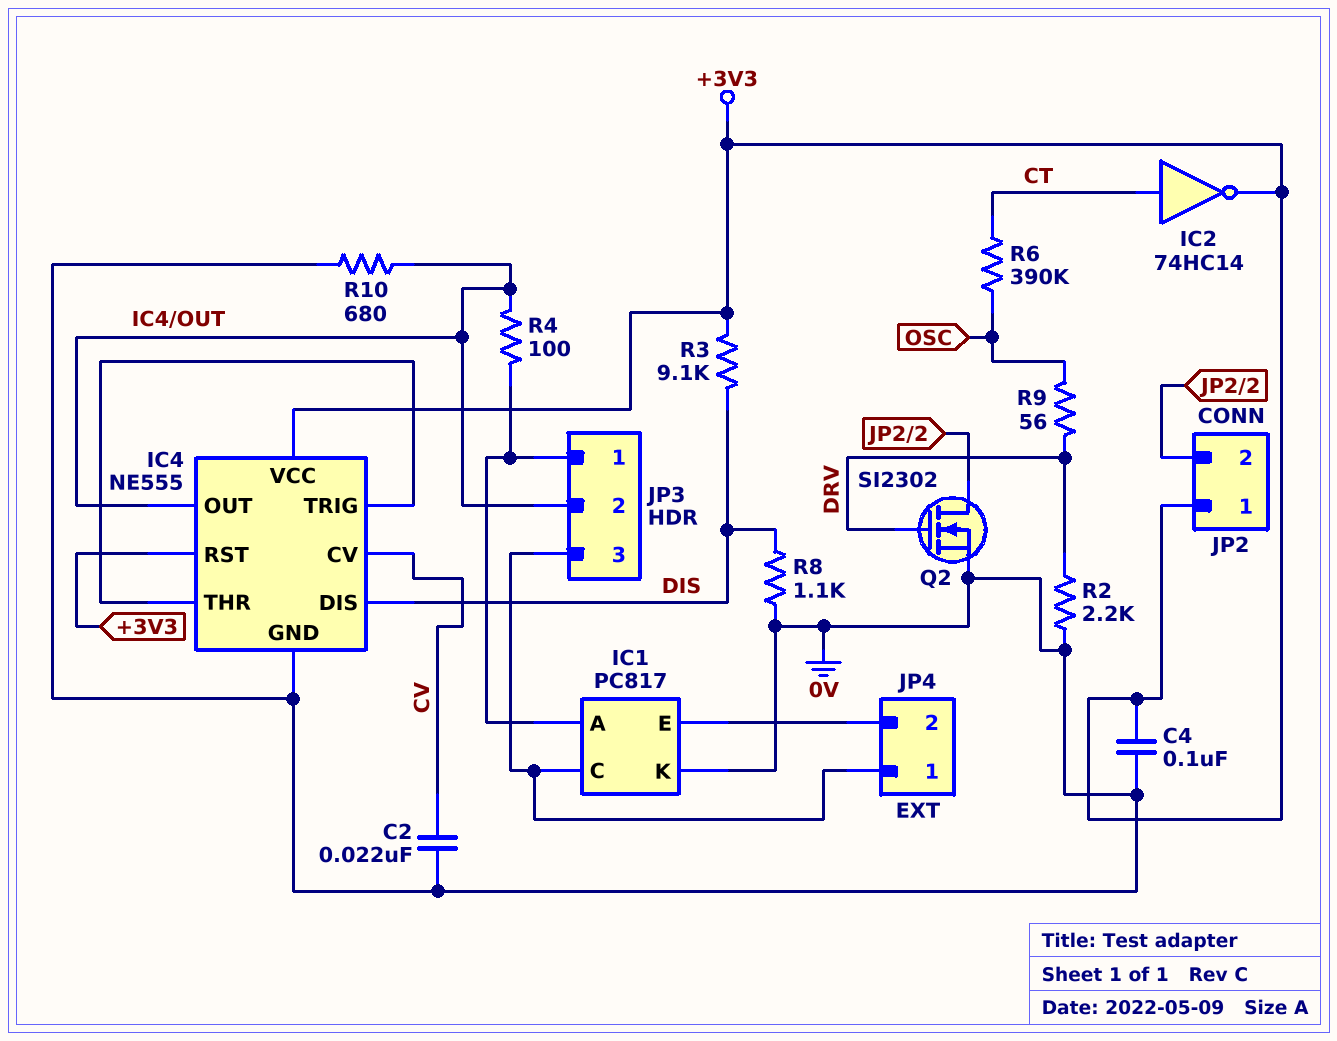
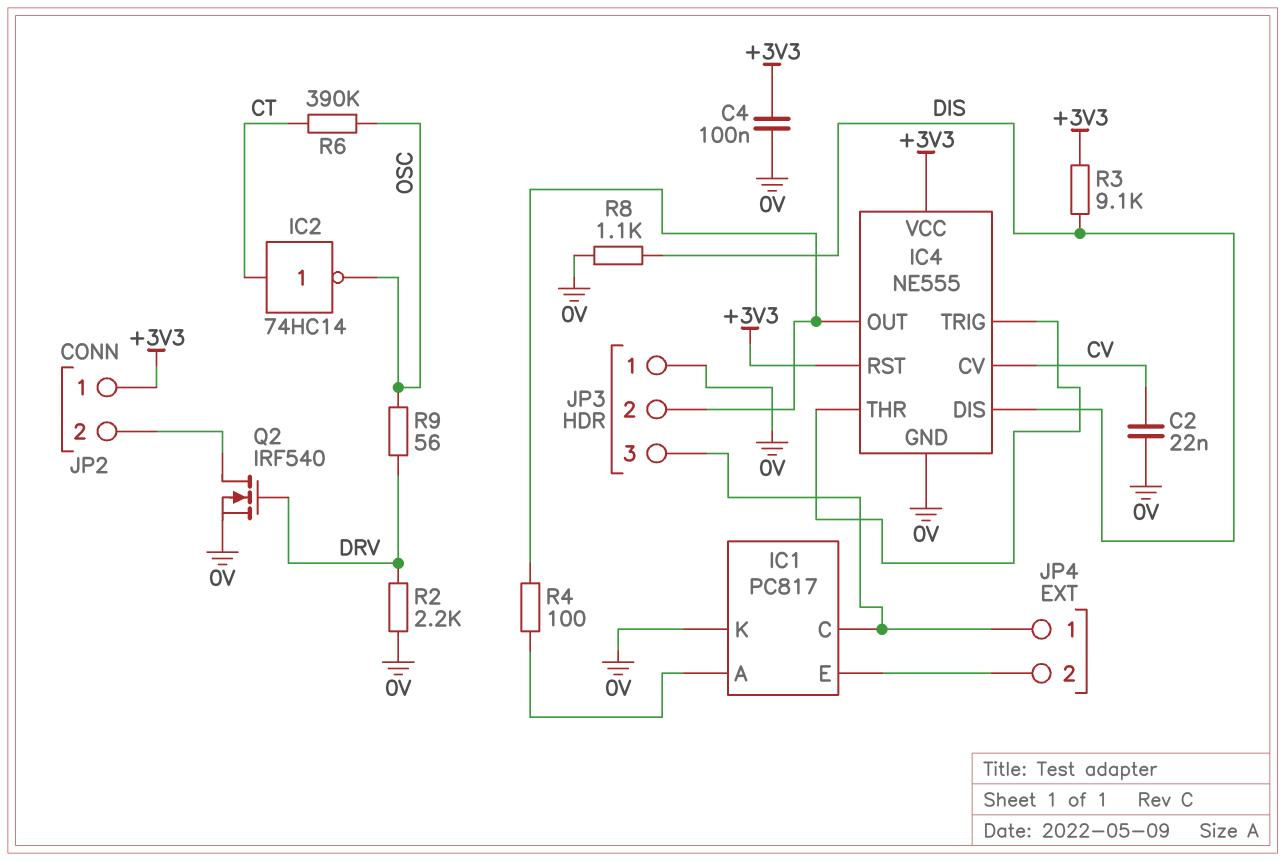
IC2: NOT 74HC14 (in CT, out +3V3) -> NOT 74HC14 (in CT, out OSC)
JP3 pin 1: IC1/A -> 0V
Q2: NMOS SI2302 (G DRV, D JP2/2, S 0V) -> NMOS IRF540 (G DRV, D JP2/2, S 0V)
R10: 680 (0V, IC4/OUT) -> none

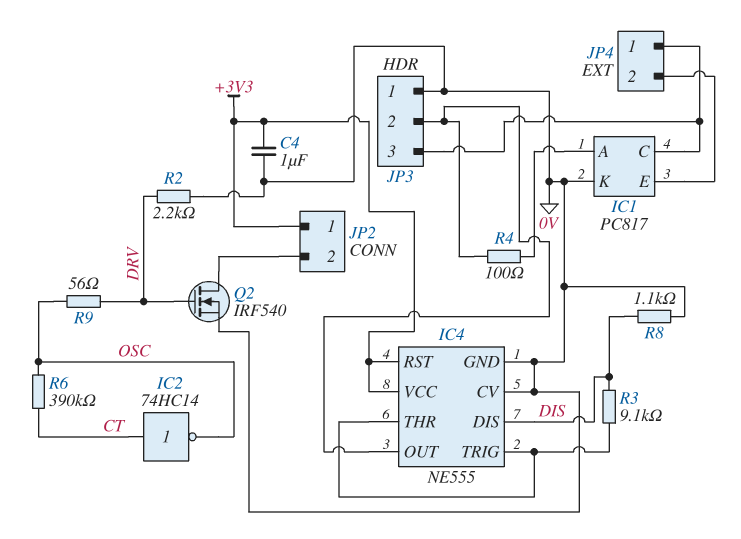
C2: 22nF (0V, CV) -> none
C4: 100nF (+3V3, 0V) -> 1uF (+3V3, 0V)
IC4 pin CV: CV -> 0V
R3: 9.1k (+3V3, DIS) -> 9.1k (DIS, IC4/THR)

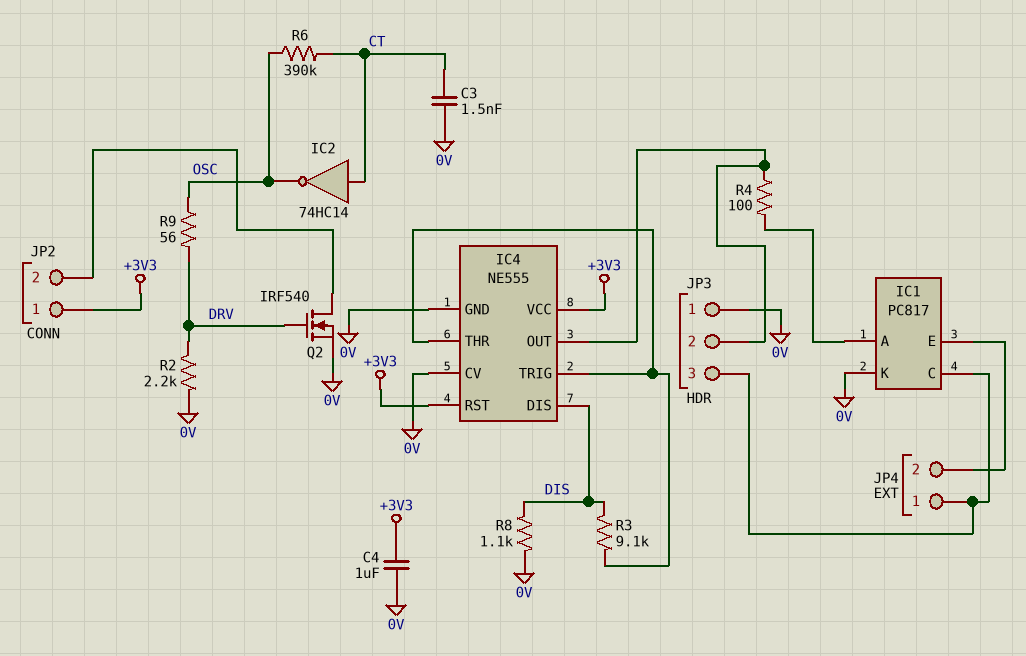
C3: none -> 1.5nF (0V, CT)

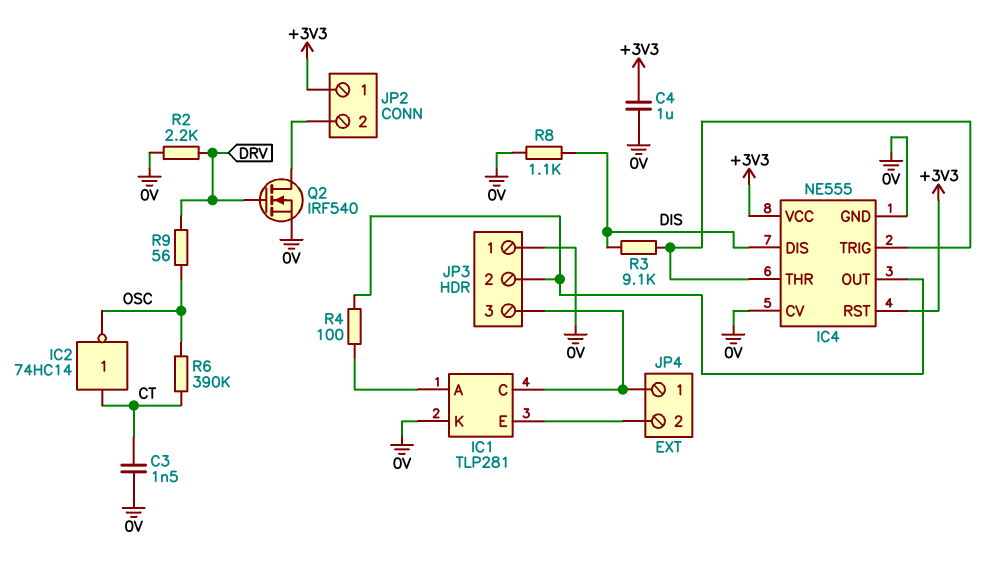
IC1: PC817 -> TLP281

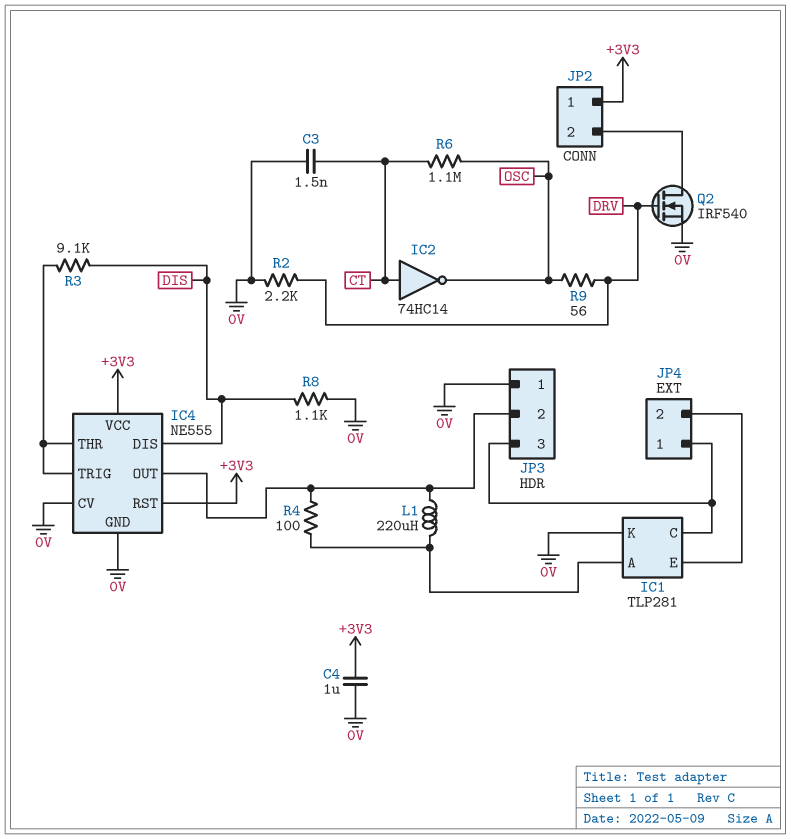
L1: none -> 220uH (IC1/A, IC4/OUT)
R6: 390k (CT, OSC) -> 1.1M (CT, OSC)

